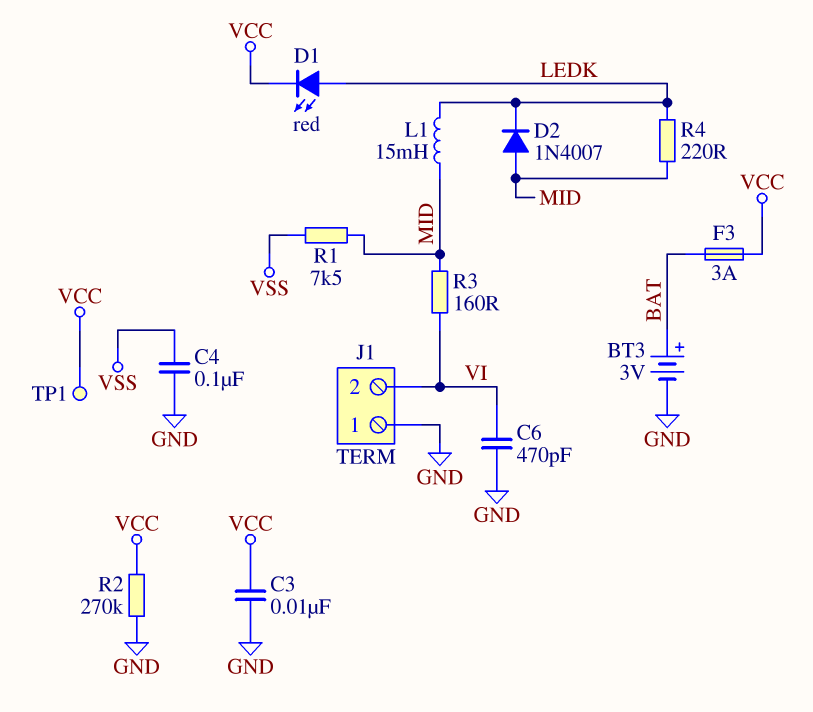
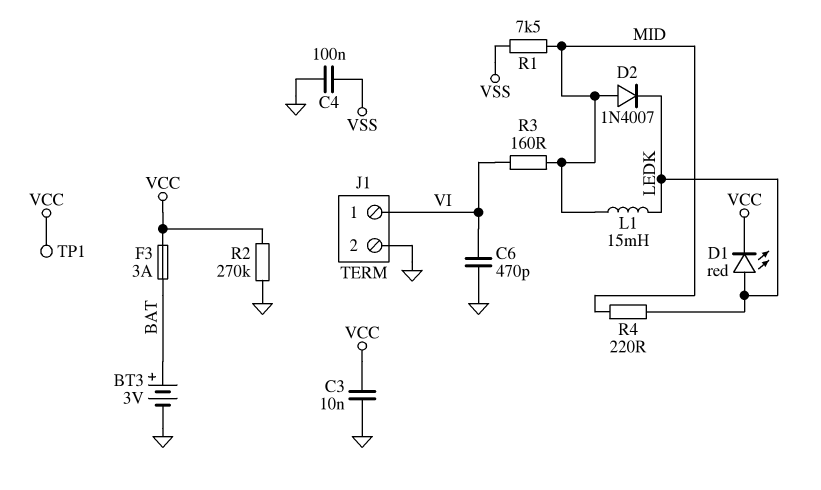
J1 pin 1: GND -> VI
J1 pin 2: VI -> GND

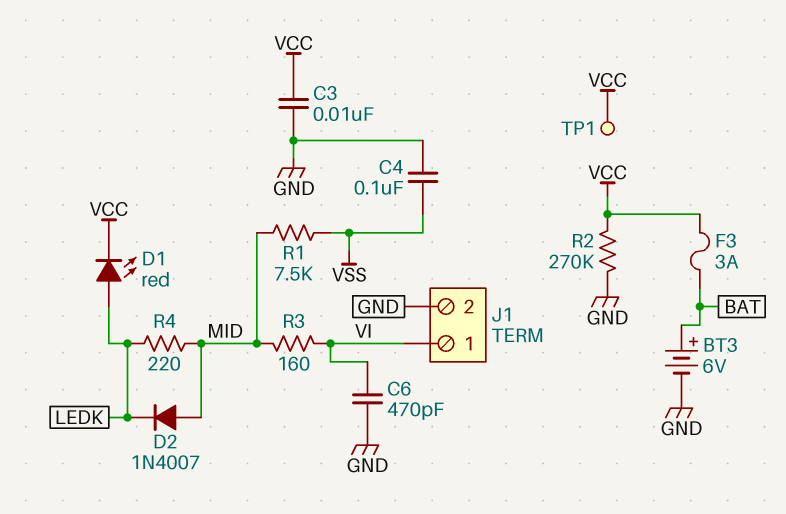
BT3: 3V (plus BAT, minus GND) -> 6V (plus BAT, minus GND)
L1: 15mH (LEDK, MID) -> none

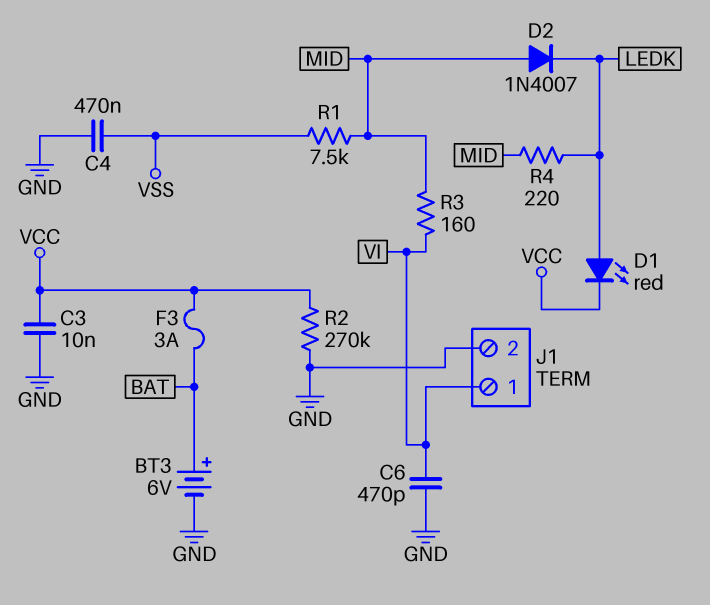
C4: 100nF (GND, VSS) -> 470nF (GND, VSS)
TP1: test point (VCC) -> none

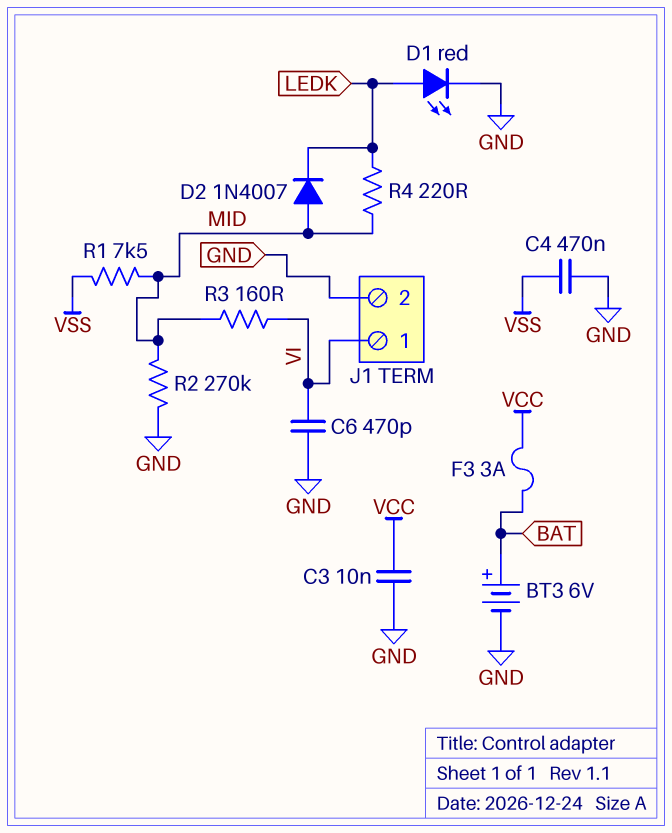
D1: LED red (A LEDK, K VCC) -> LED red (A LEDK, K GND)
R2: 270k (GND, VCC) -> 270k (GND, MID)

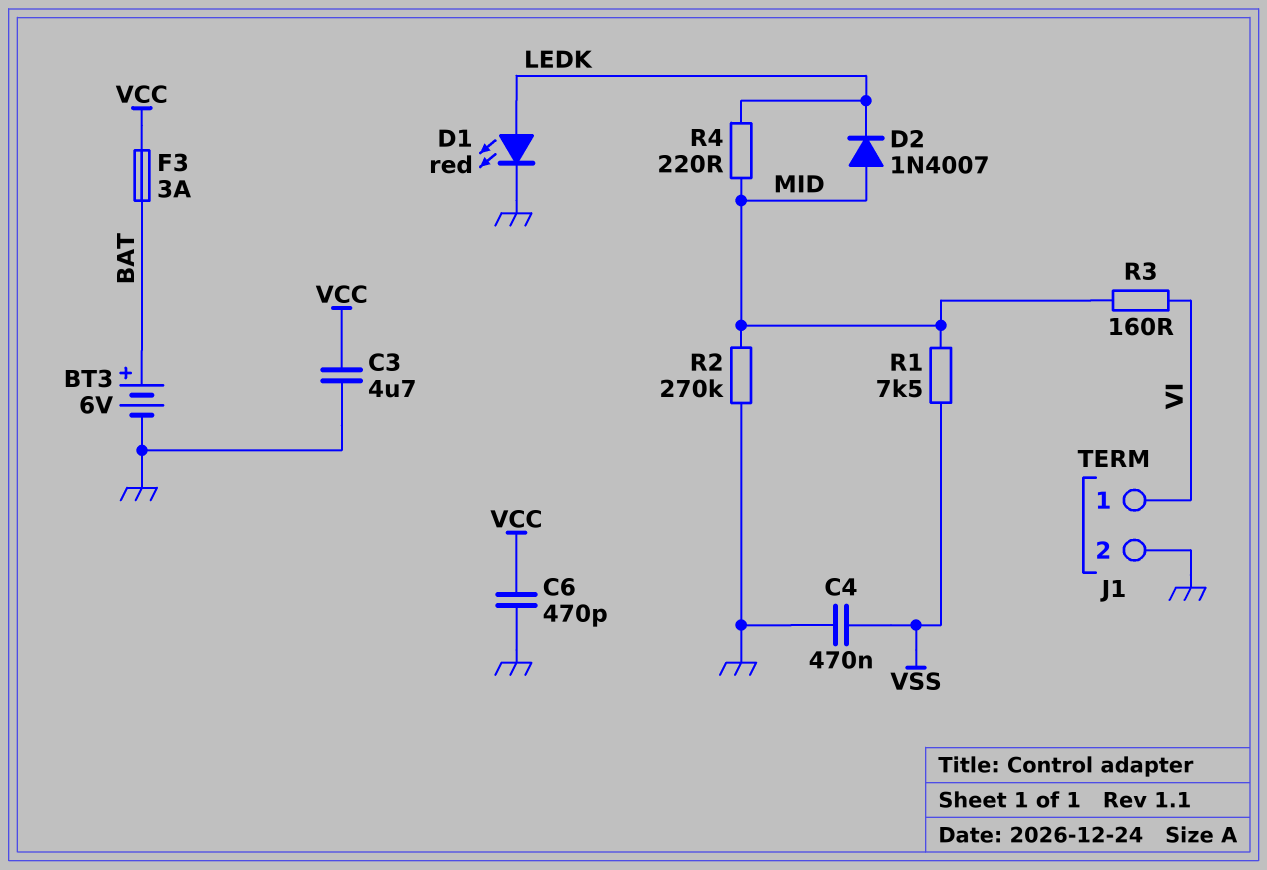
C3: 10nF (GND, VCC) -> 4.7uF (GND, VCC)
C6: 470pF (GND, VI) -> 470pF (GND, VCC)

